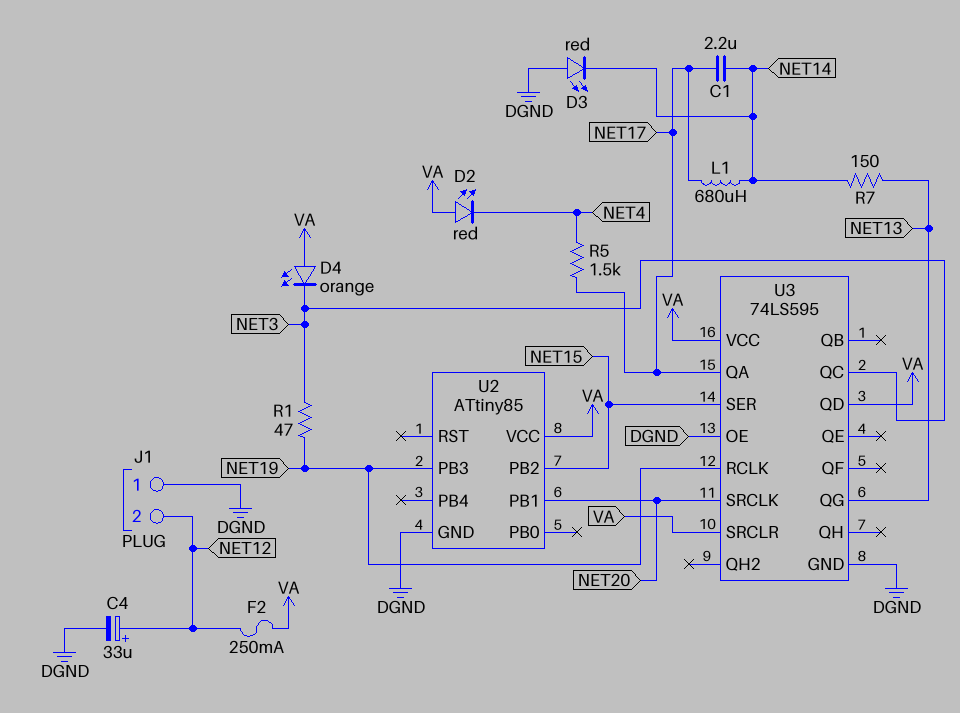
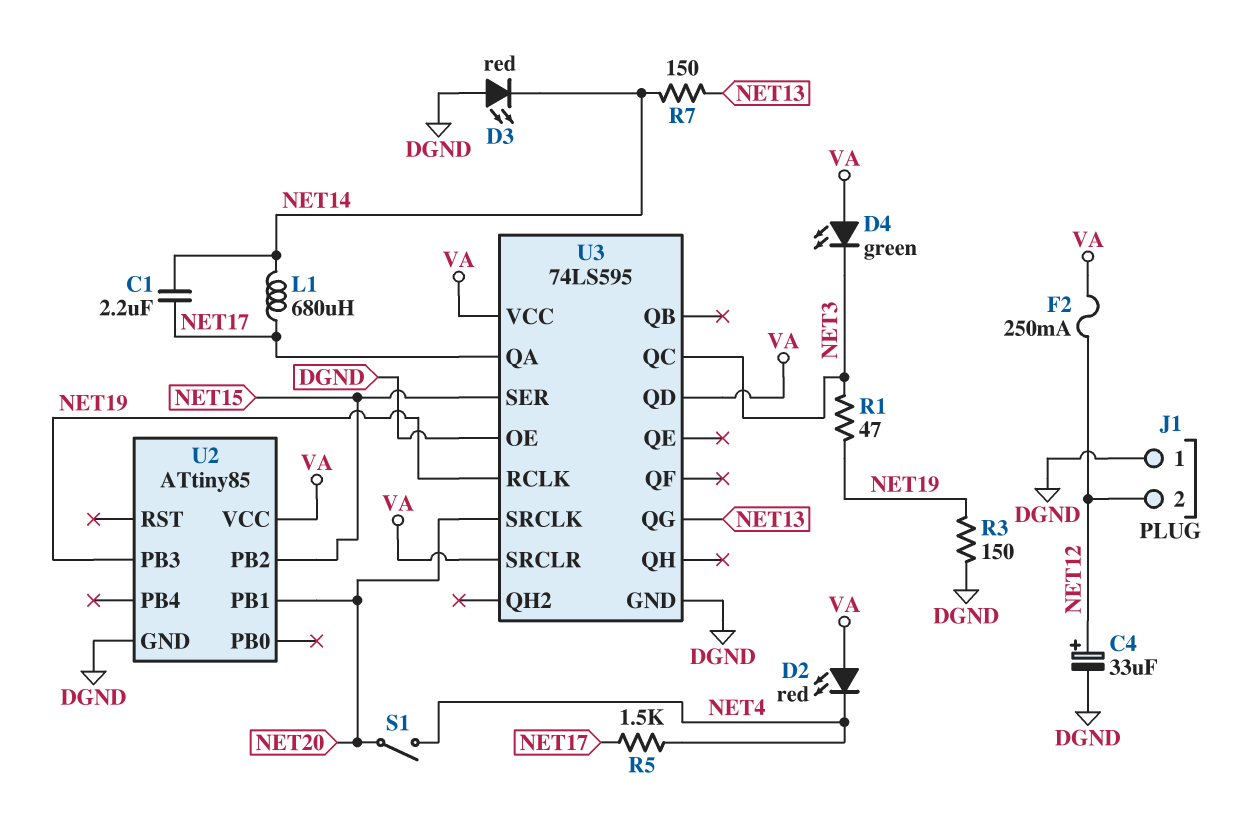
D4: LED orange (A VA, K NET3) -> LED green (A VA, K NET3)
R3: none -> 150 (DGND, NET19)
S1: none -> switch (NET4, NET20)

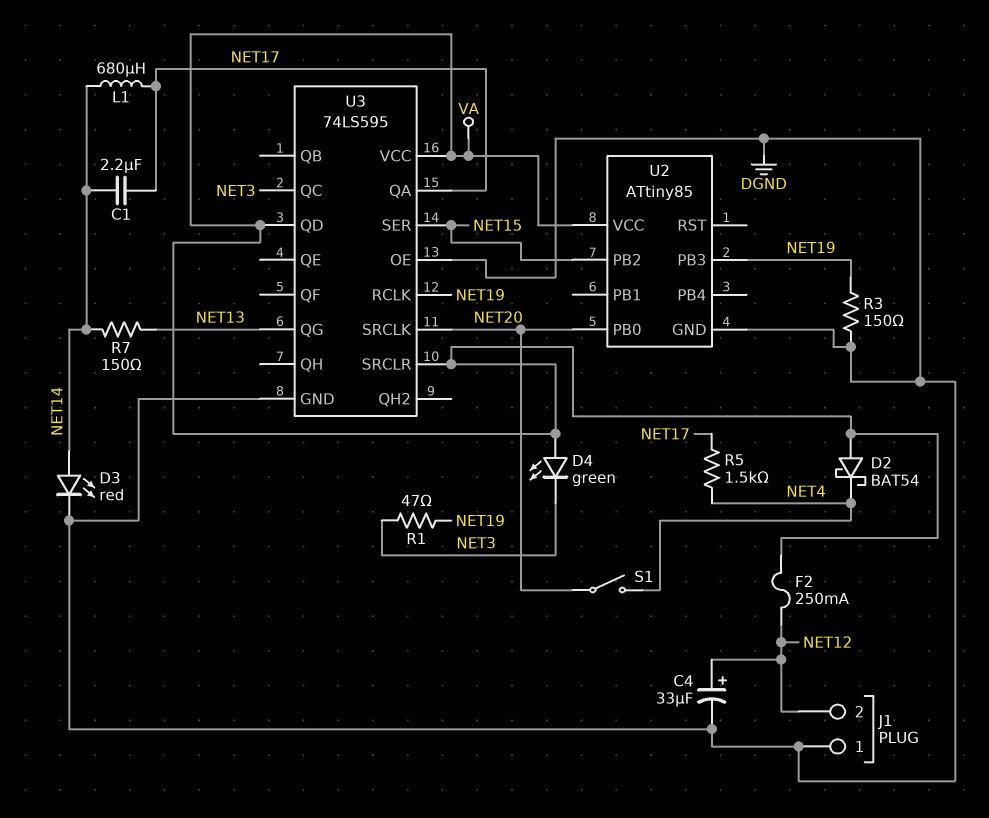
D2: LED red (A VA, K NET4) -> schottky BAT54 (A VA, K NET4)
D3: LED red (A DGND, K NET14) -> LED red (A NET14, K DGND)
U2 pin PB0: none -> NET20
U2 pin PB1: NET20 -> none

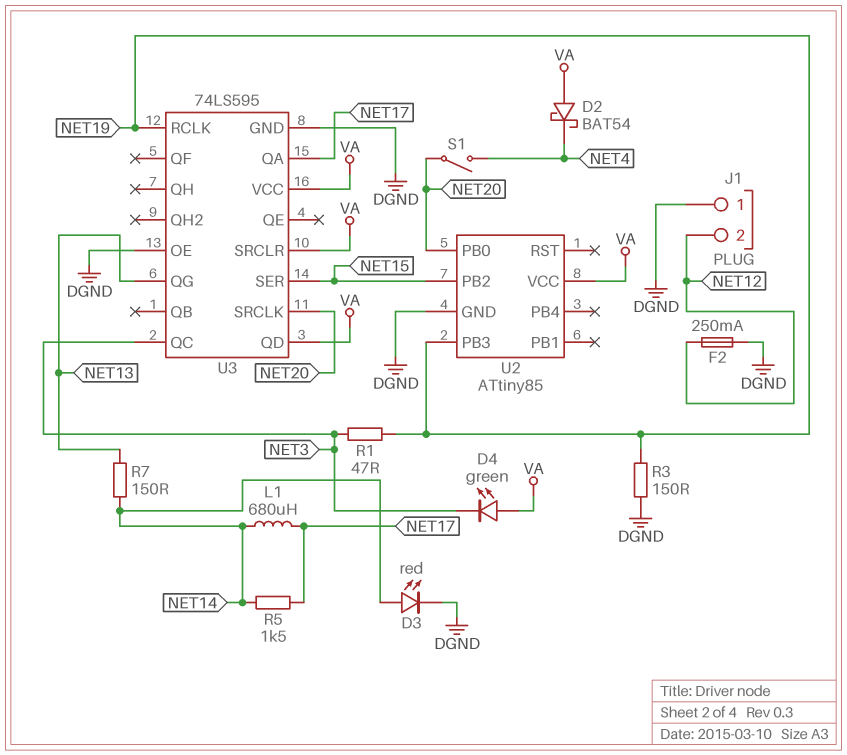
C1: 2.2uF (NET14, NET17) -> none
C4: 33uF (plus NET12, minus DGND) -> none
F2: 250mA (NET12, VA) -> 250mA (DGND, NET12)
R5: 1.5k (NET4, NET17) -> 1.5k (NET14, NET17)

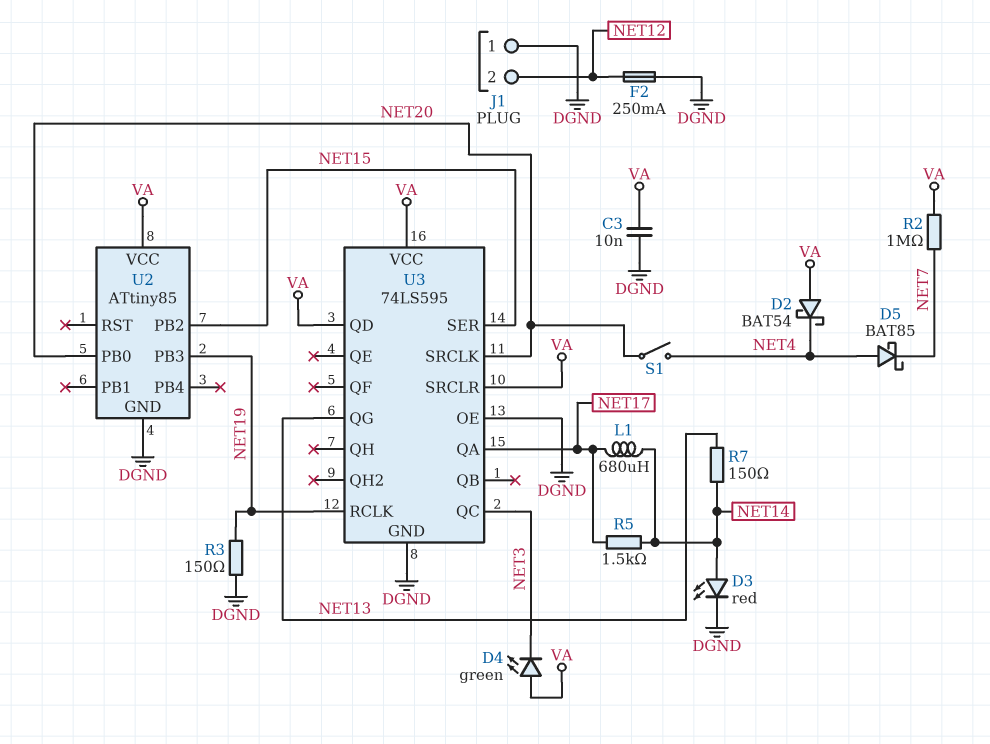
C3: none -> 10nF (DGND, VA)
D5: none -> schottky BAT85 (A NET4, K NET7)
R1: 47 (NET3, NET19) -> none
R2: none -> 1M (NET7, VA)

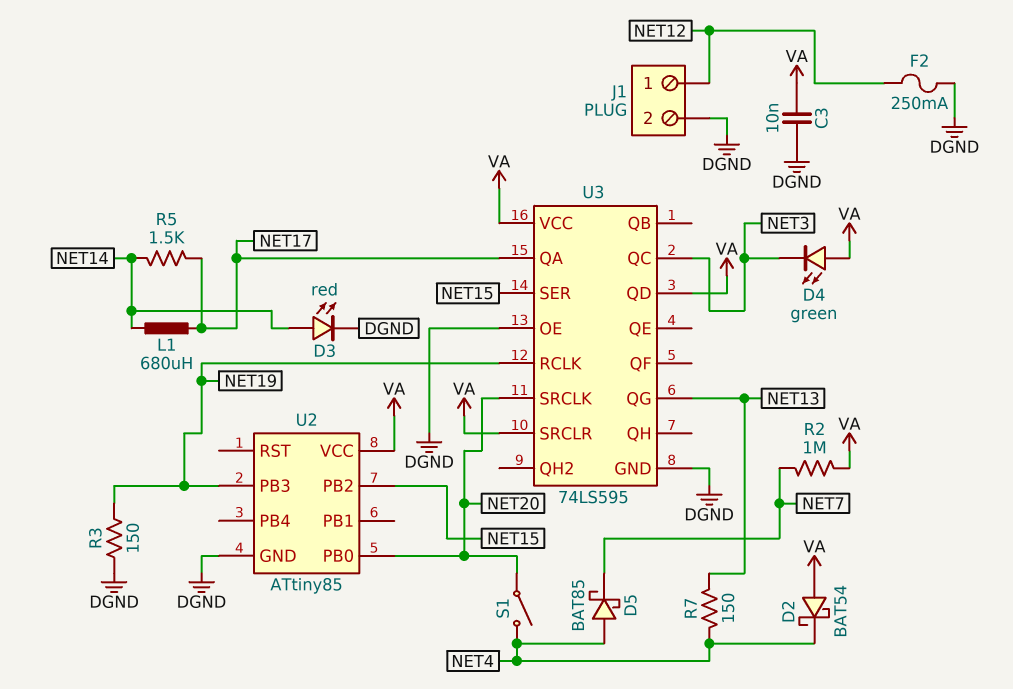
J1 pin 1: DGND -> NET12
J1 pin 2: NET12 -> DGND
R7: 150 (NET13, NET14) -> 150 (NET4, NET13)

